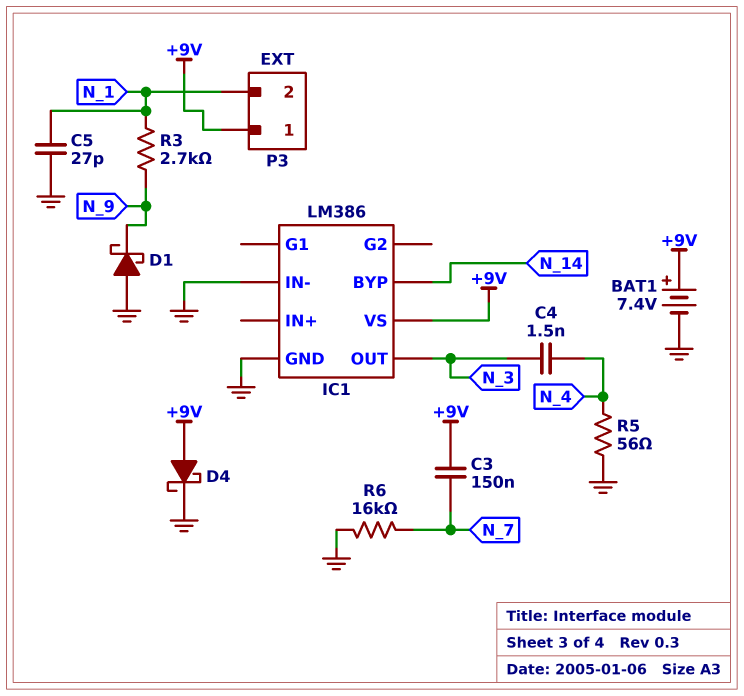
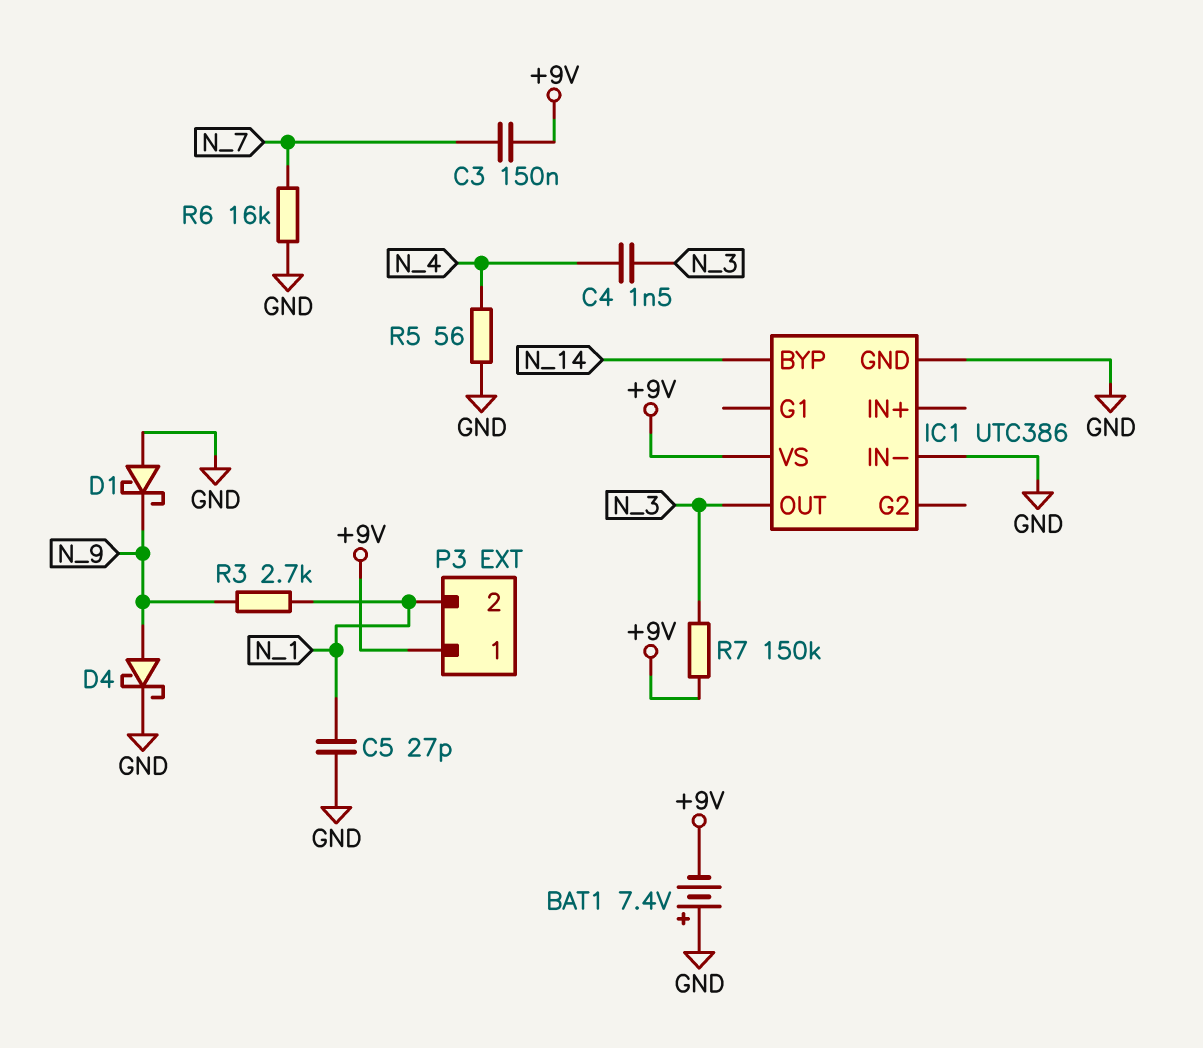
BAT1: 7.4V (plus +9V, minus GND) -> 7.4V (plus GND, minus +9V)
D4: schottky (A +9V, K GND) -> schottky (A N_9, K GND)
IC1: LM386 -> UTC386
R7: none -> 150k (+9V, N_3)

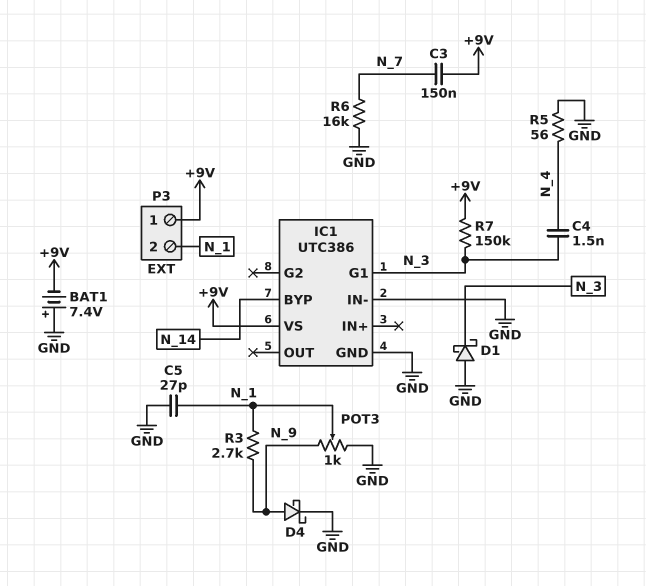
D1: schottky (A GND, K N_9) -> schottky (A GND, K N_3)
IC1 pin G1: none -> N_3
IC1 pin OUT: N_3 -> none
POT3: none -> 1k (GND, N_9, wiper N_1)

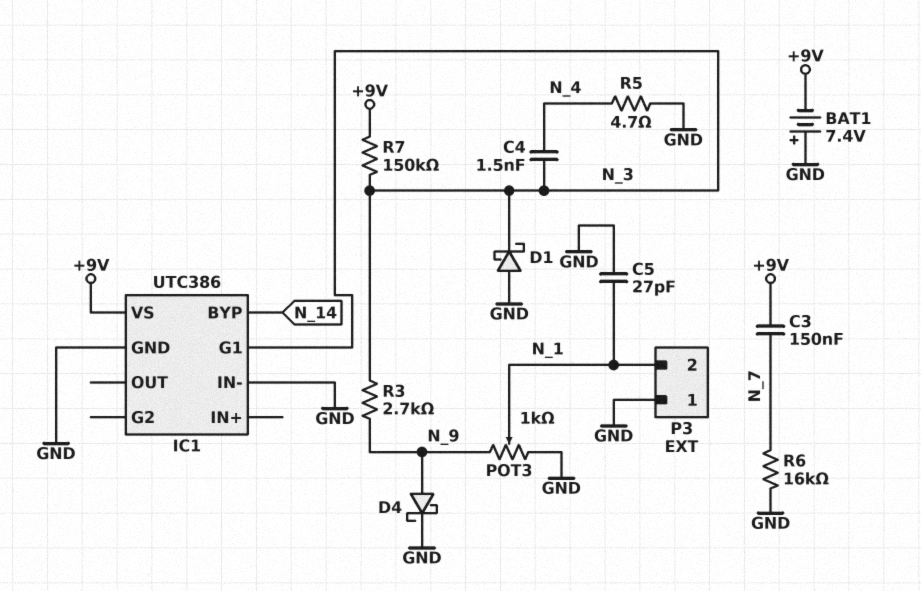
P3 pin 1: +9V -> GND
R3: 2.7k (N_1, N_9) -> 2.7k (N_3, N_9)
R5: 56 (GND, N_4) -> 4.7 (GND, N_4)

